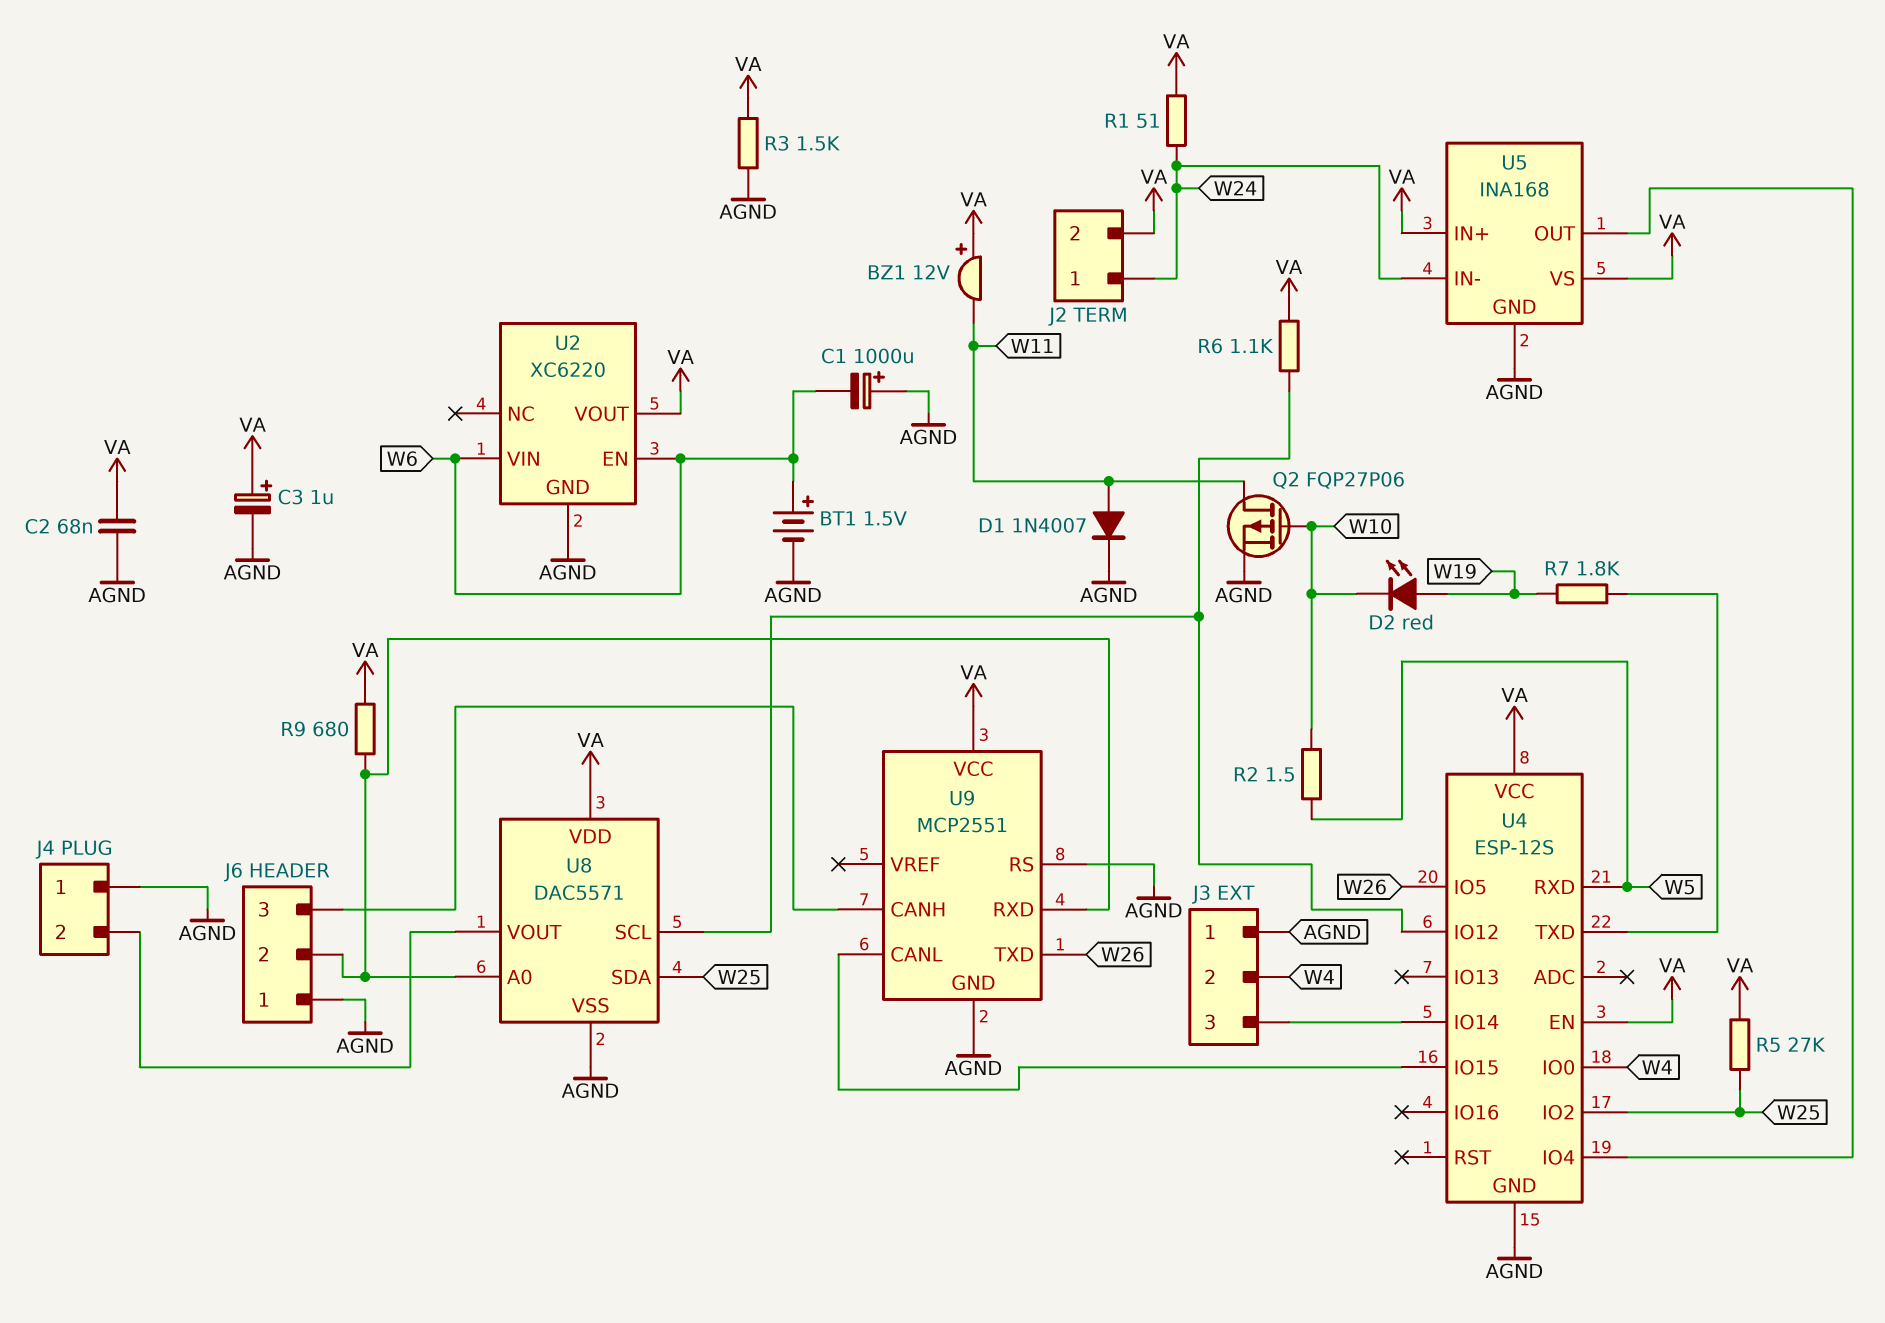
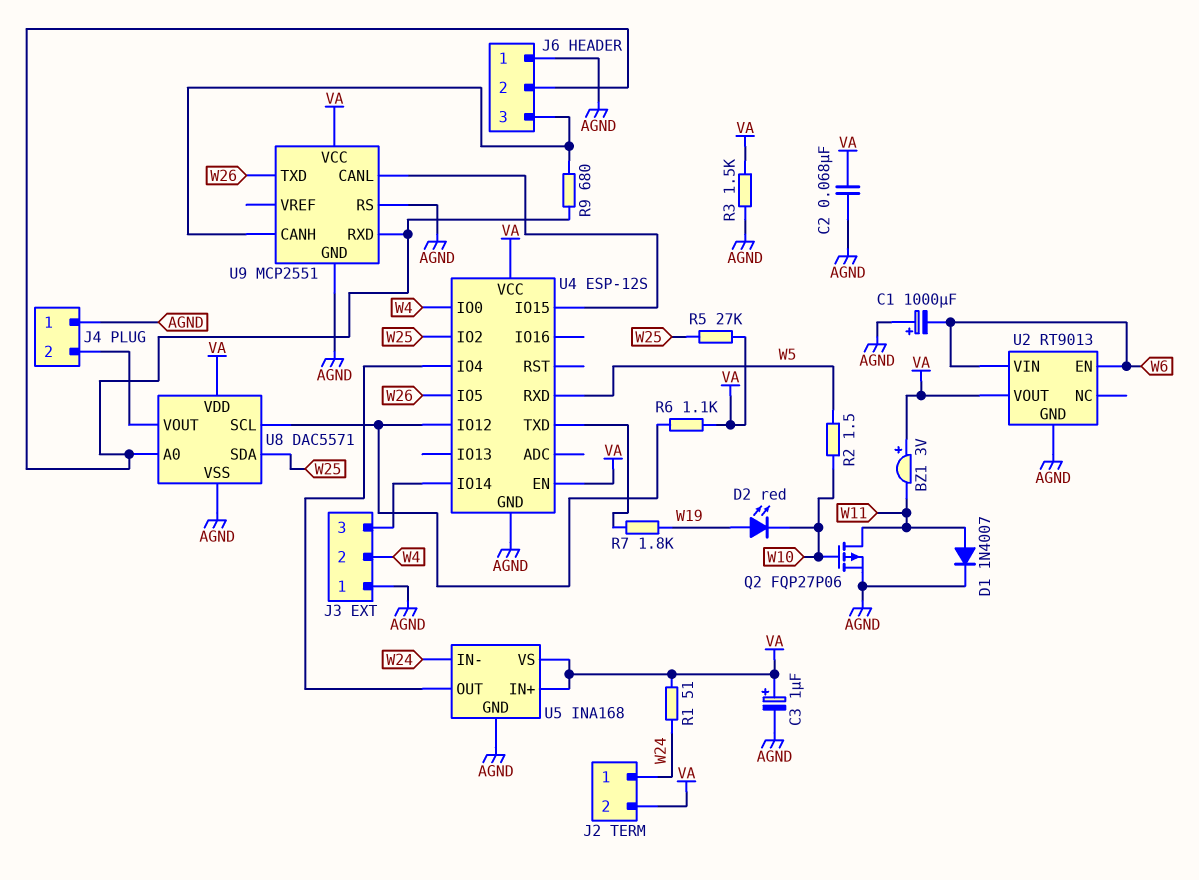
BT1: 1.5V (plus W6, minus AGND) -> none
BZ1: buzzer 12V (plus VA, minus W11) -> buzzer 3V (plus VA, minus W11)
R9: 680 (J6/2, VA) -> 680 (J6/2, J6/3)
U2: XC6220 -> RT9013

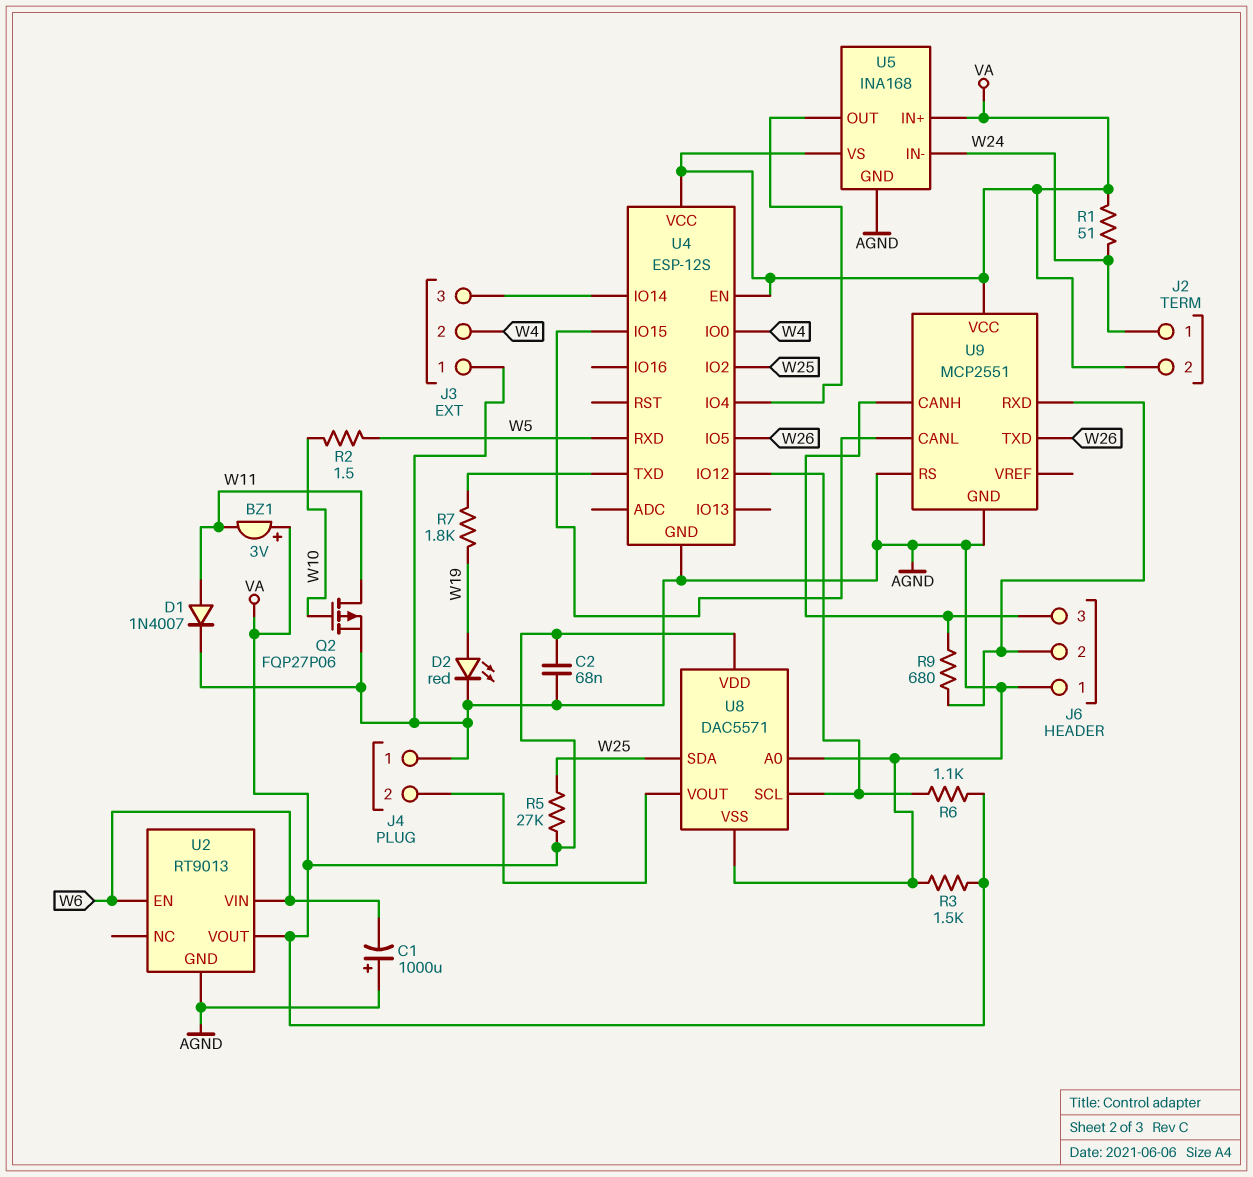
C3: 1uF (plus VA, minus AGND) -> none
D2: LED red (A W19, K W10) -> LED red (A W19, K AGND)
U8 pin A0: J6/2 -> AGND

